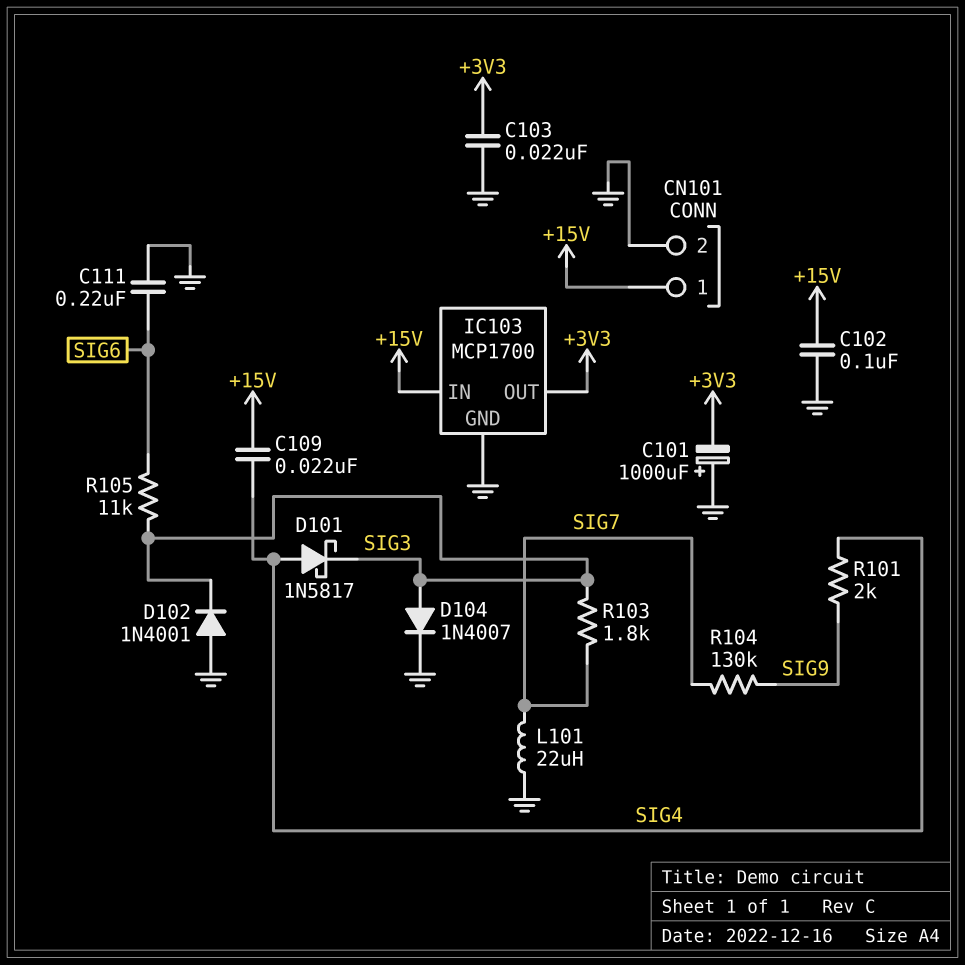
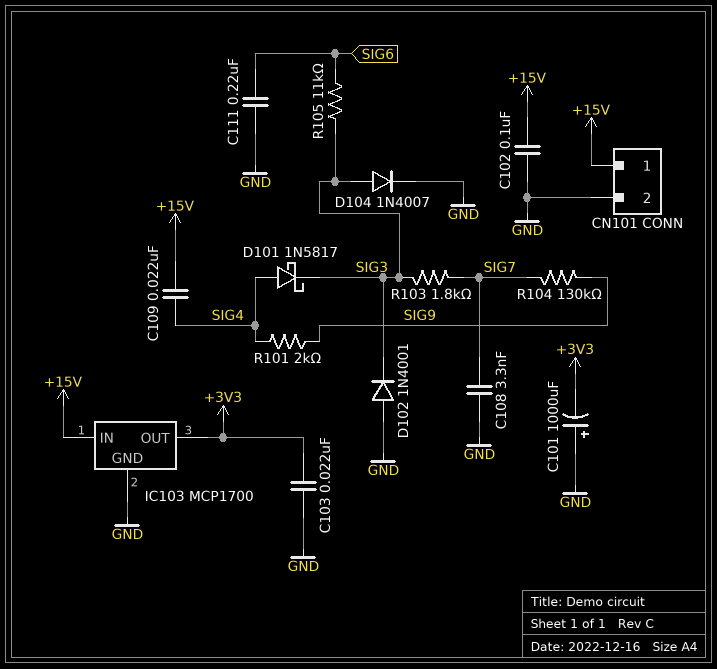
C108: none -> 3.3nF (GND, SIG7)
L101: 22uH (GND, SIG7) -> none

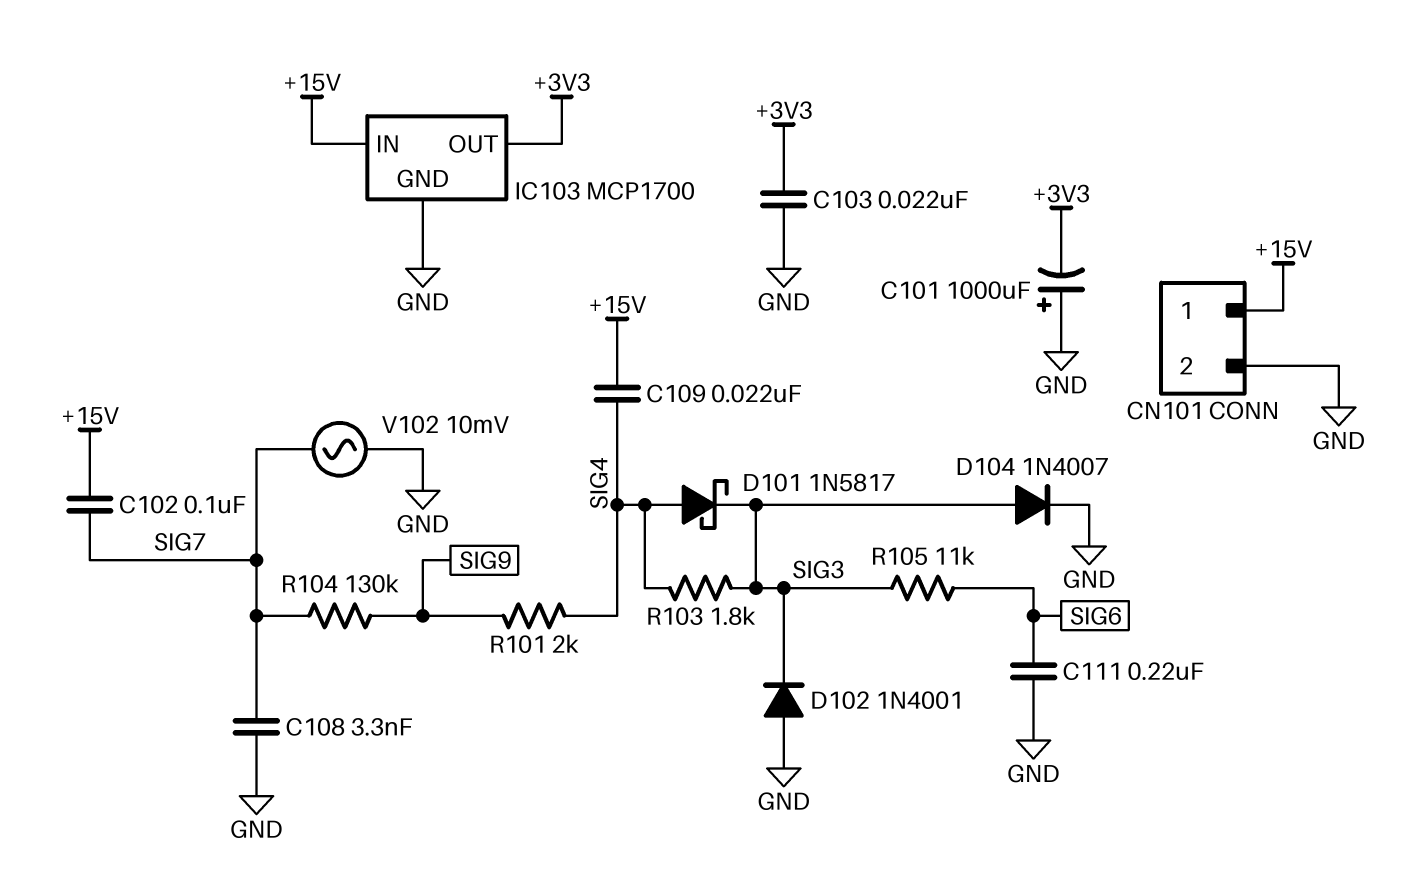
C102: 100nF (+15V, GND) -> 100nF (+15V, SIG7)
R103: 1.8k (SIG3, SIG7) -> 1.8k (SIG3, SIG4)
V102: none -> AC 10mV (GND, SIG7)

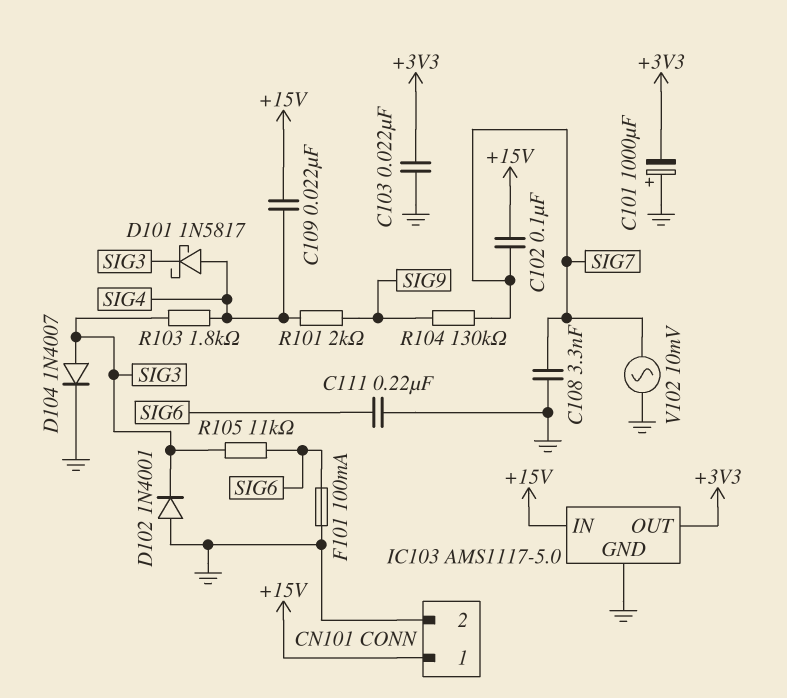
F101: none -> 100mA (GND, SIG6)
IC103: MCP1700 -> AMS1117-5.0

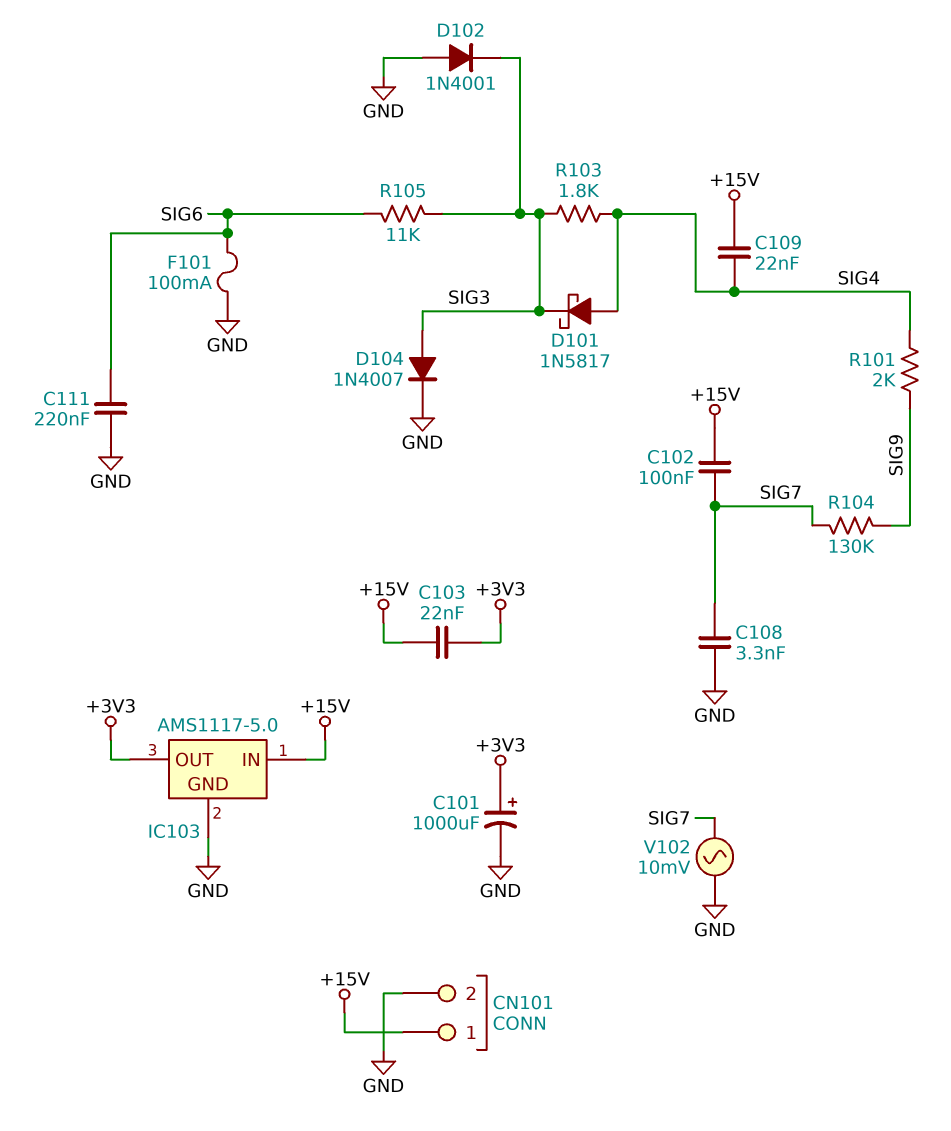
C101: 1000uF (plus GND, minus +3V3) -> 1000uF (plus +3V3, minus GND)
C103: 22nF (+3V3, GND) -> 22nF (+3V3, +15V)

